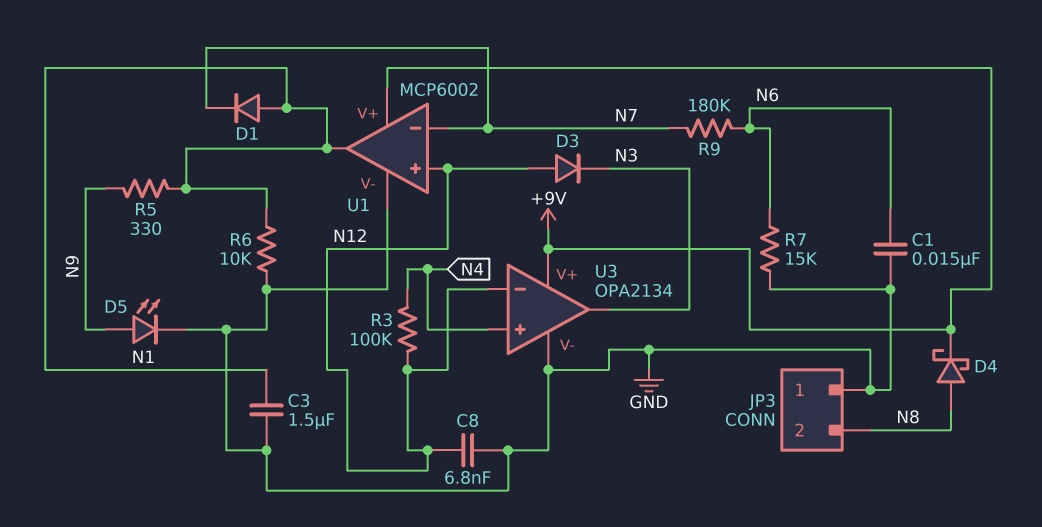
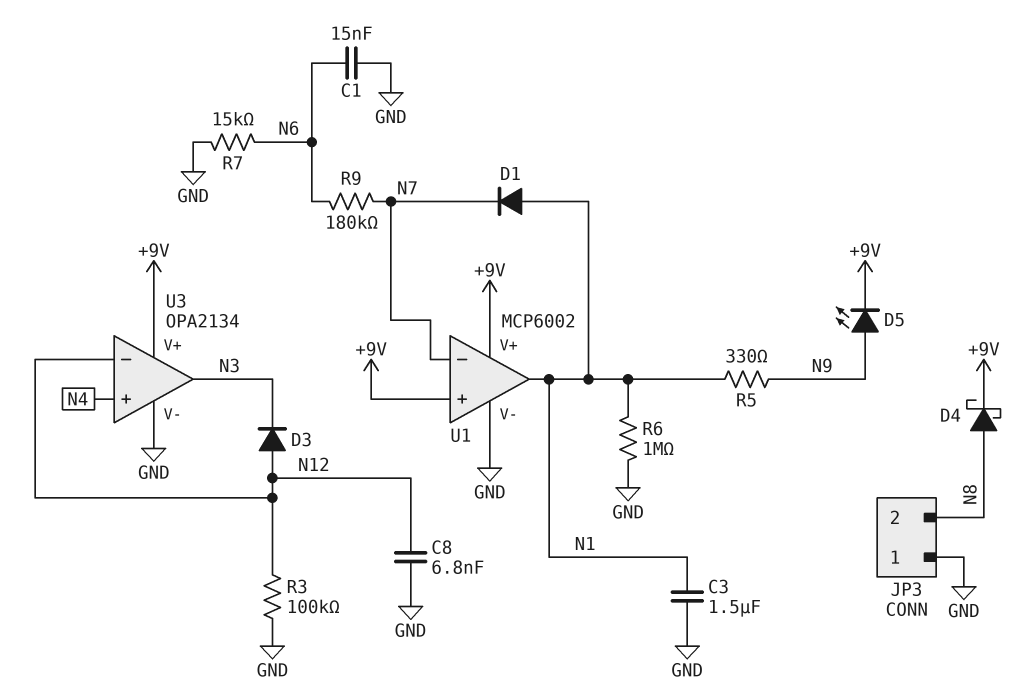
D5: LED (A N9, K GND) -> LED (A N9, K +9V)
R3: 100k (N4, N12) -> 100k (GND, N12)
R6: 10k (GND, N1) -> 1M (GND, N1)
U1 pin in+: N12 -> +9V

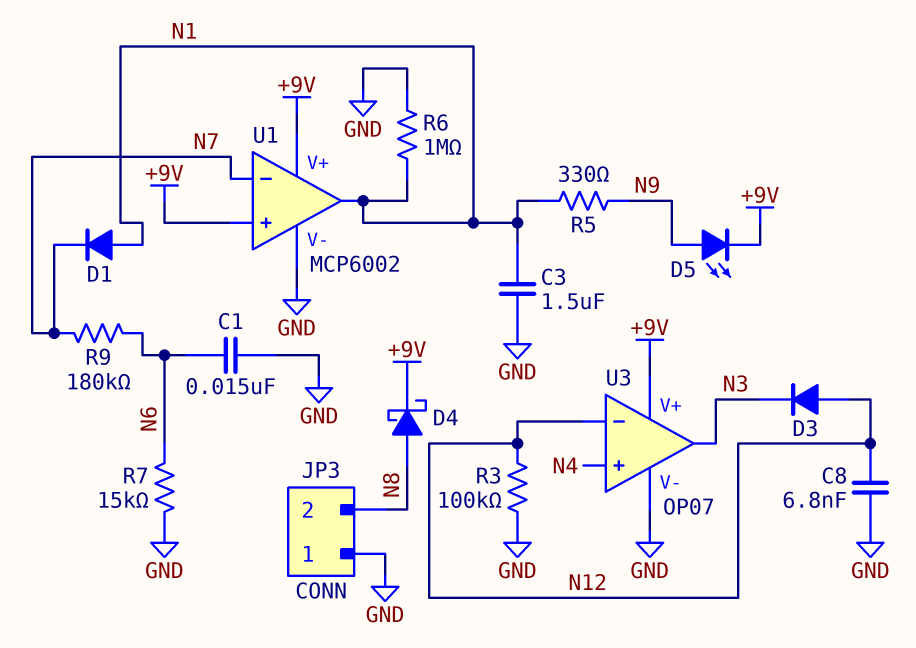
U3: OPA2134 -> OP07

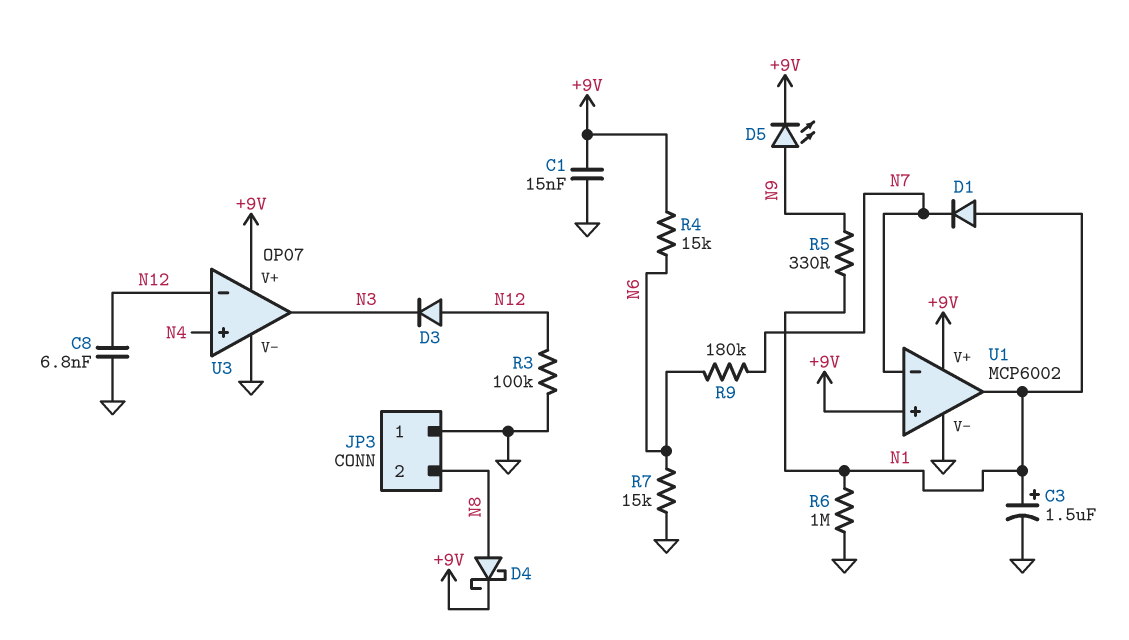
C1: 15nF (GND, N6) -> 15nF (+9V, GND)
C3: 1.5uF (GND, N1) -> 1.5uF (plus N1, minus GND)
R4: none -> 15k (+9V, N6)

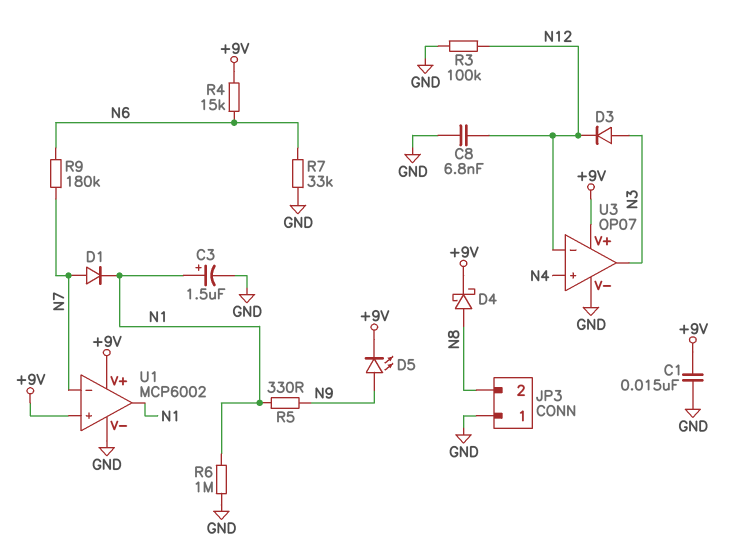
D1: diode (A N1, K N7) -> diode (A N7, K N1)
D3: diode (A N12, K N3) -> diode (A N3, K N12)
R7: 15k (GND, N6) -> 33k (GND, N6)

